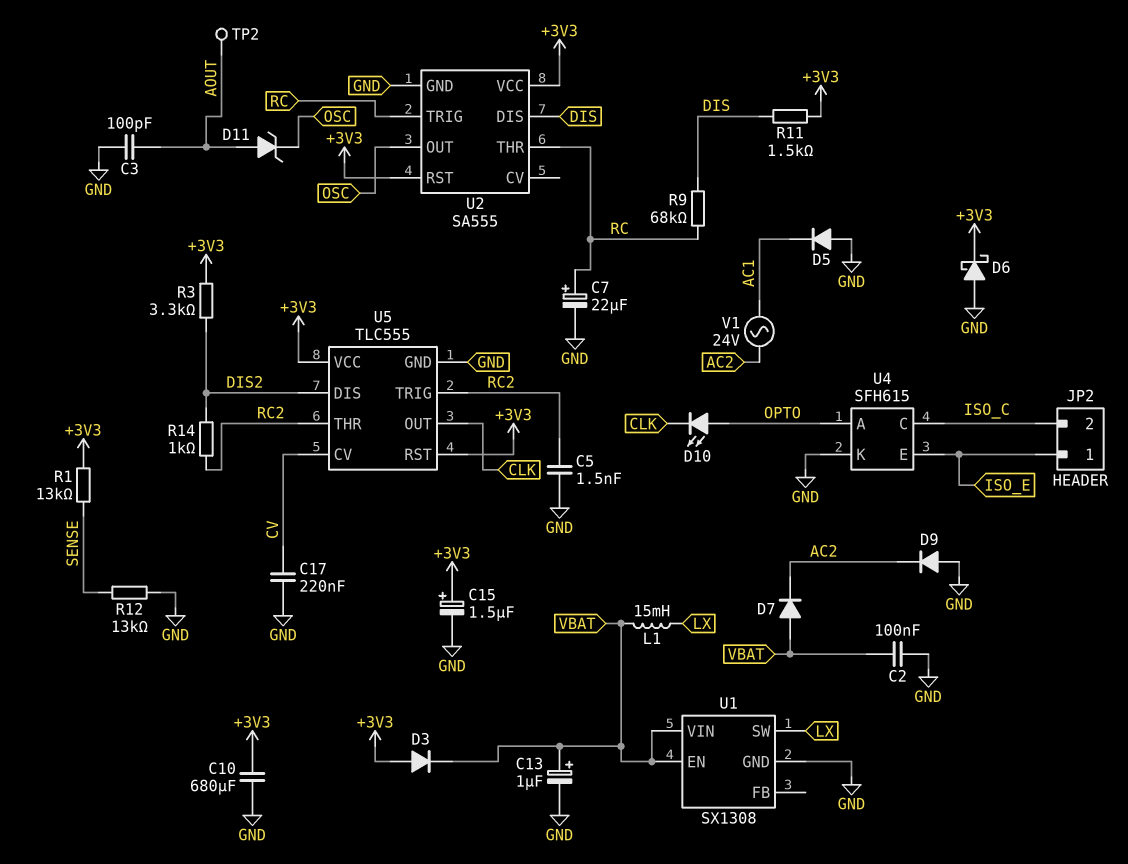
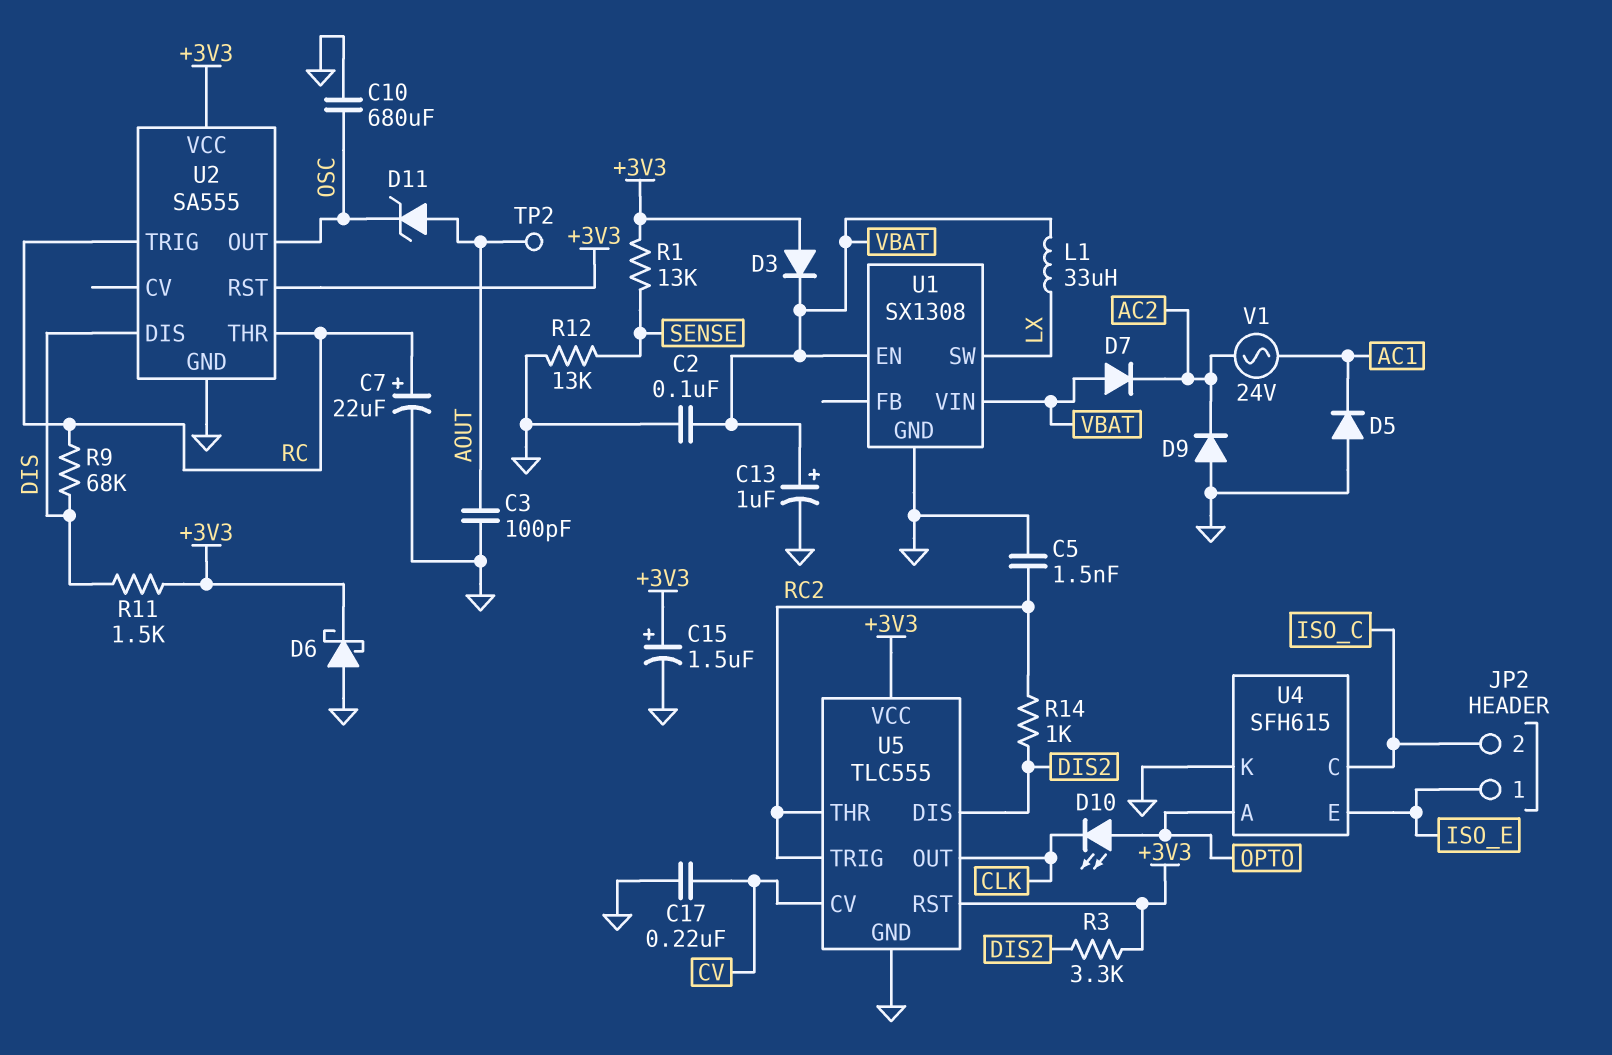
C10: 680uF (+3V3, GND) -> 680uF (GND, OSC)
L1: 15mH (LX, VBAT) -> 33uH (LX, VBAT)

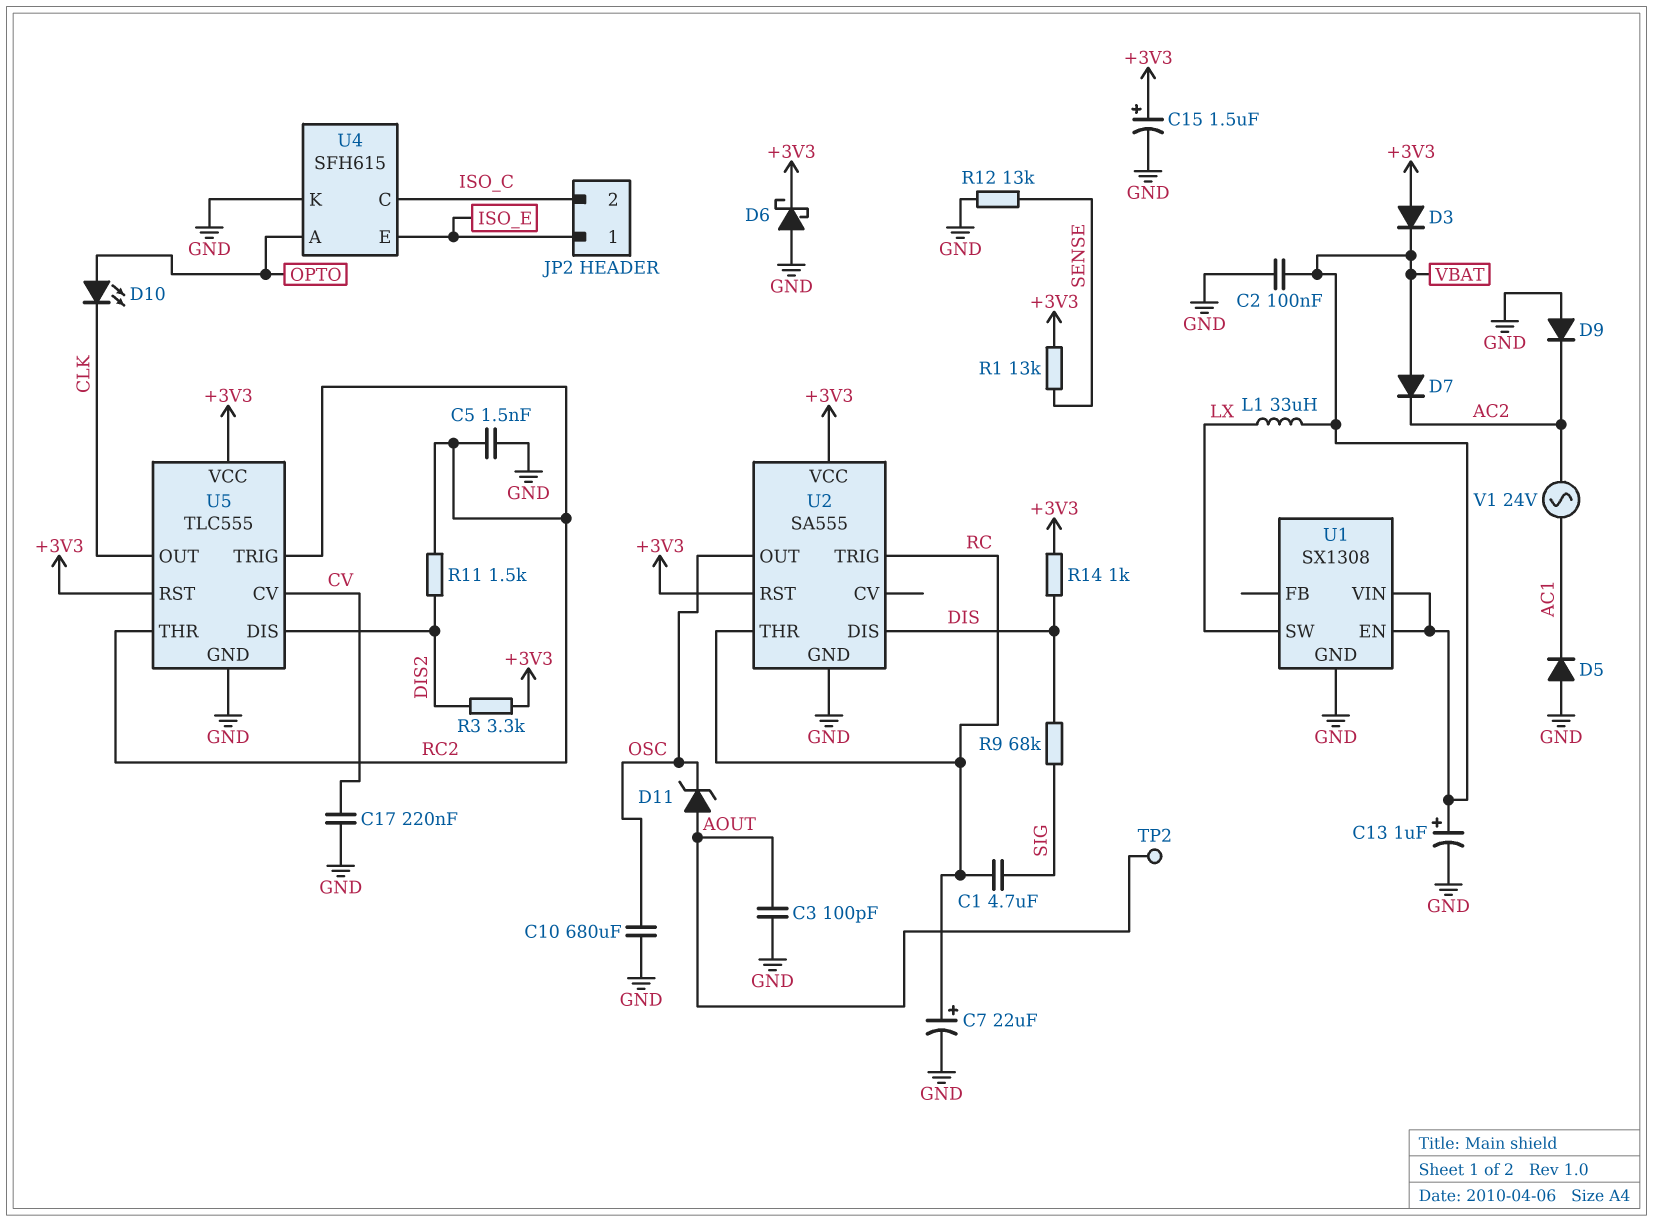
C1: none -> 4.7uF (RC, SIG)
R9: 68k (DIS, RC) -> 68k (DIS, SIG)
R11: 1.5k (+3V3, DIS) -> 1.5k (DIS2, RC2)
R14: 1k (DIS2, RC2) -> 1k (+3V3, DIS)

